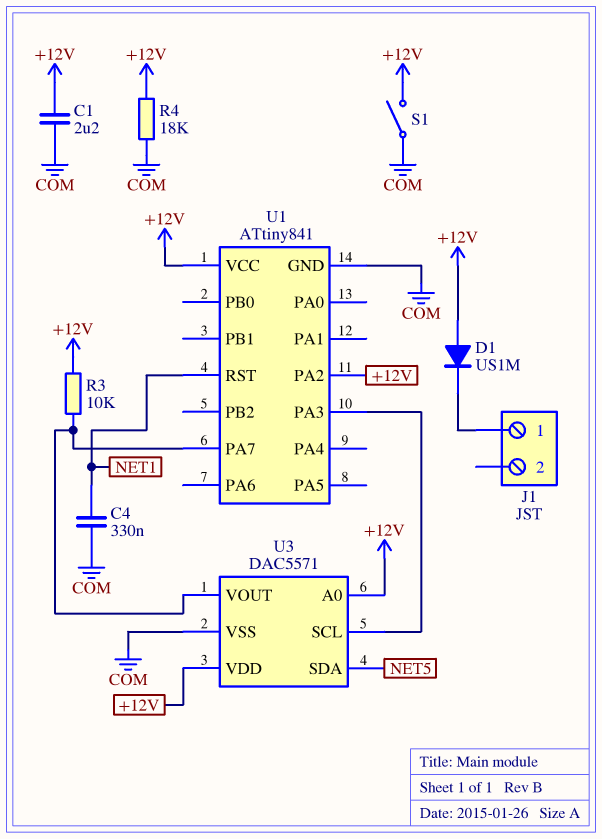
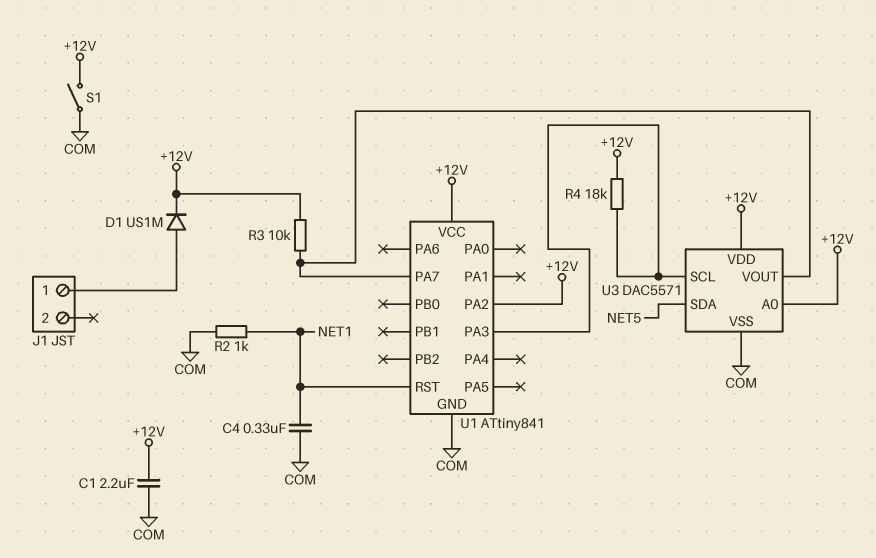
D1: diode US1M (A +12V, K J1/1) -> diode US1M (A J1/1, K +12V)
R2: none -> 1k (COM, NET1)
R4: 18k (+12V, COM) -> 18k (+12V, U1/PA3)

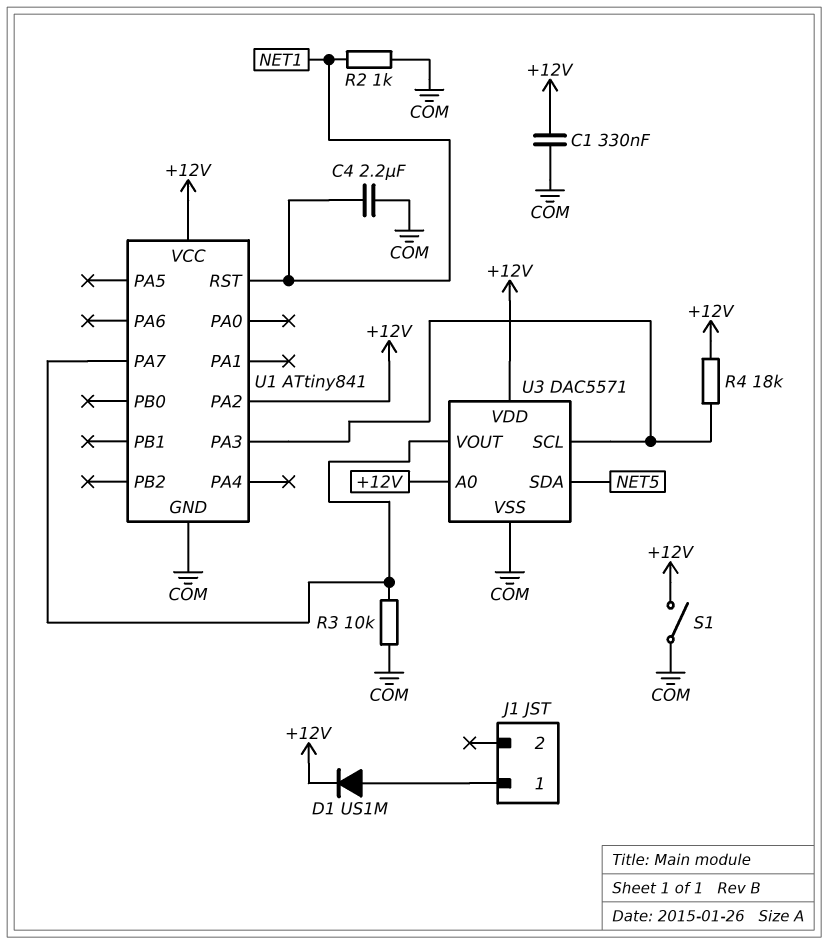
C1: 2.2uF (+12V, COM) -> 330nF (+12V, COM)
C4: 330nF (COM, NET1) -> 2.2uF (COM, NET1)
R3: 10k (+12V, U1/PA7) -> 10k (COM, U1/PA7)

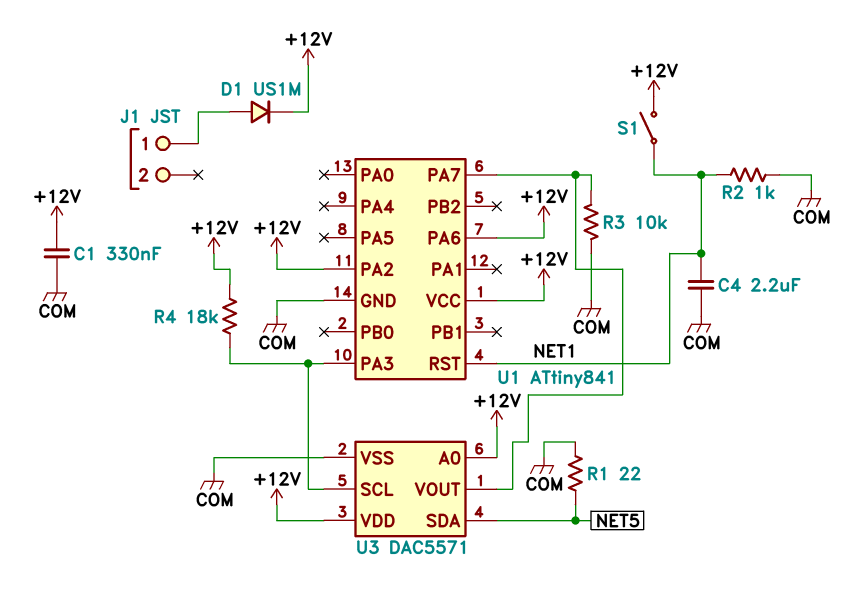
R1: none -> 22 (COM, NET5)
S1: switch (+12V, COM) -> switch (+12V, NET1)
U1 pin PA6: none -> +12V

